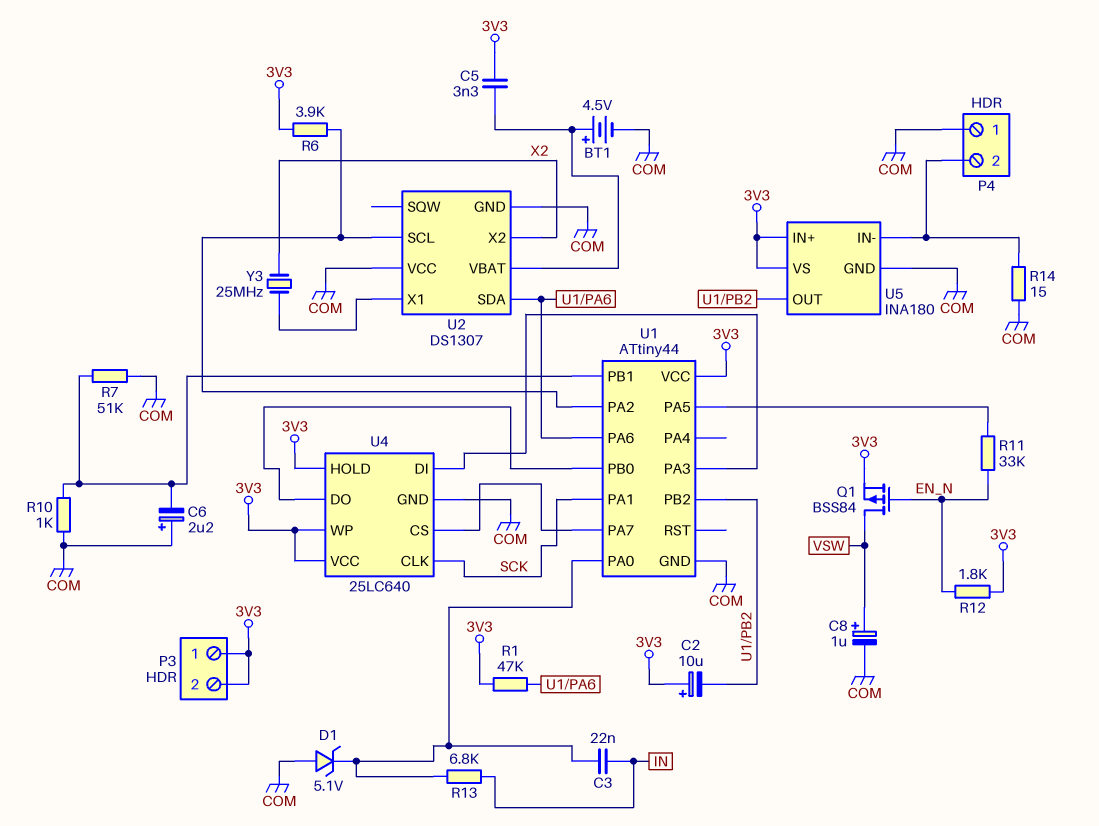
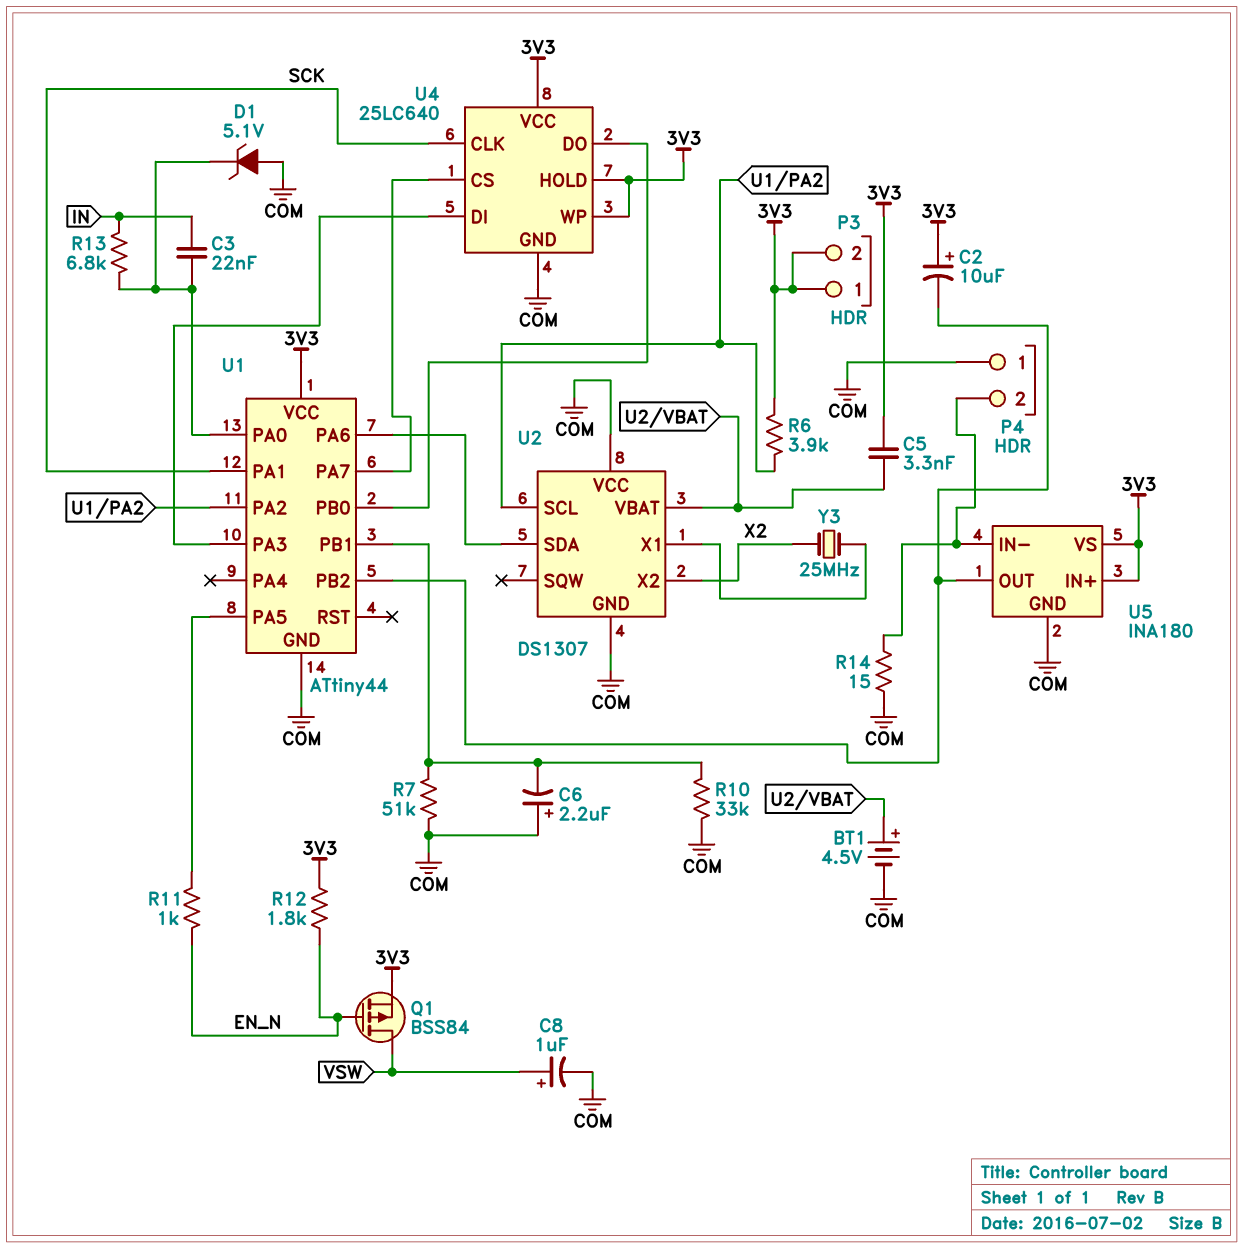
R1: 47k (3V3, U1/PA6) -> none
R10: 1k (COM, U1/PB1) -> 33k (COM, U1/PB1)
R11: 33k (EN_N, U1/PA5) -> 1k (EN_N, U1/PA5)

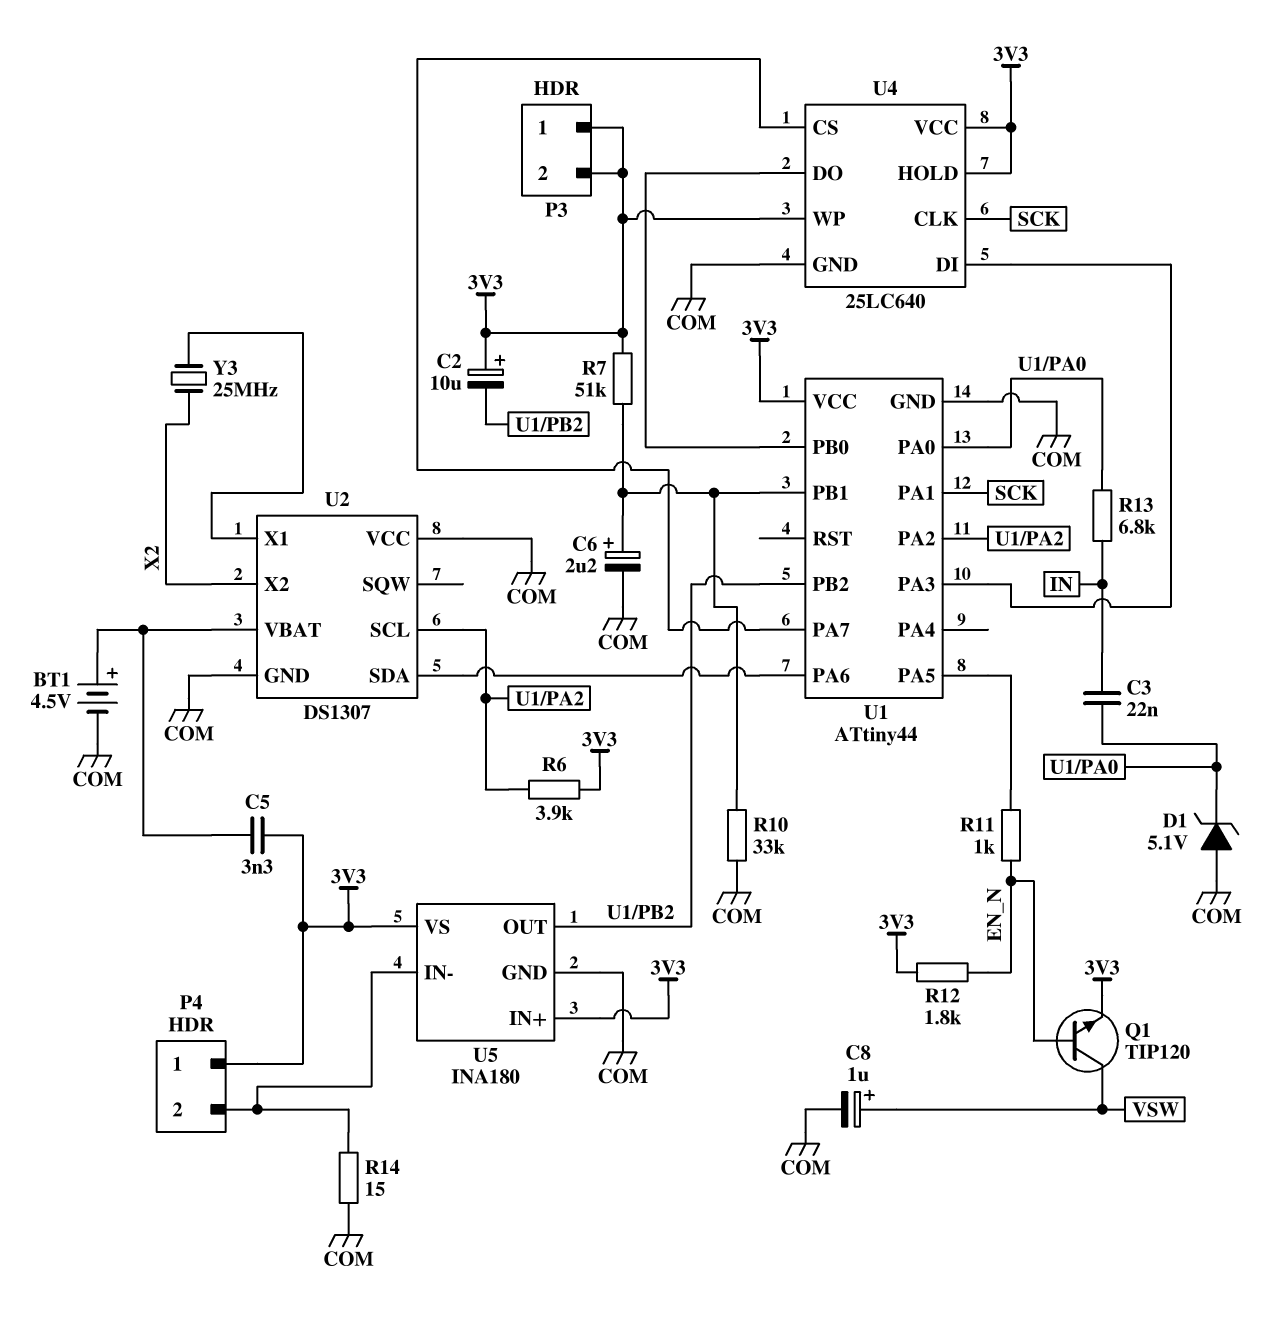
C6: 2.2uF (plus COM, minus U1/PB1) -> 2.2uF (plus U1/PB1, minus COM)
P4 pin 1: COM -> 3V3
Q1: PMOS BSS84 (G EN_N, D VSW, S 3V3) -> NPN TIP120 (B EN_N, C VSW, E 3V3)
R7: 51k (COM, U1/PB1) -> 51k (3V3, U1/PB1)

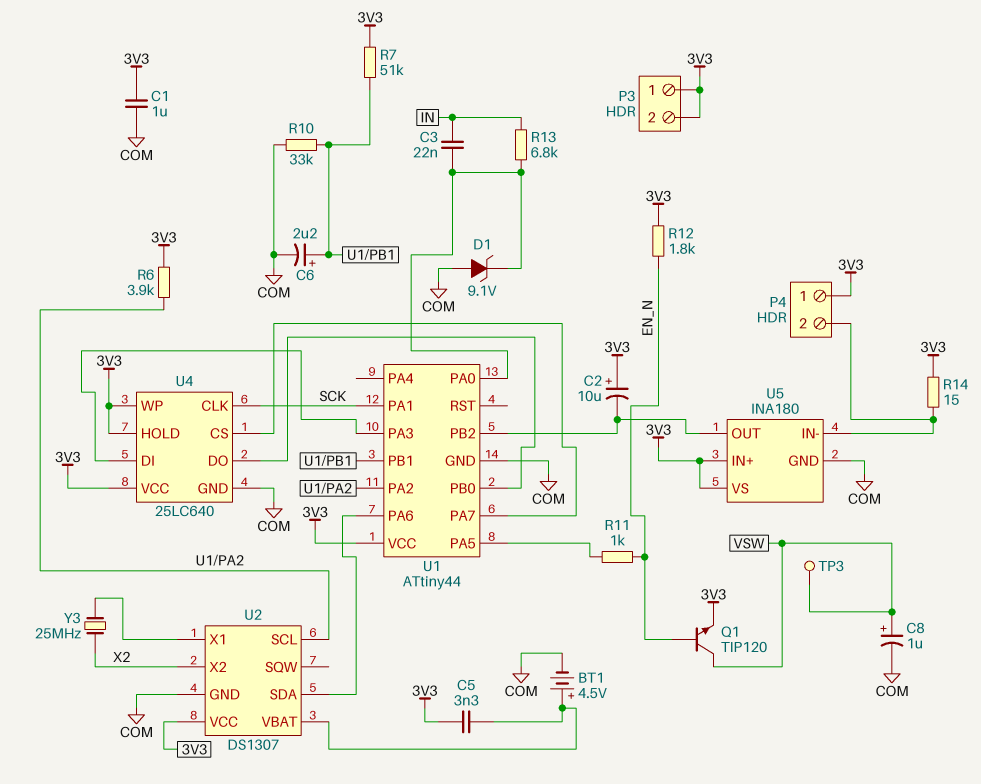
C1: none -> 1uF (3V3, COM)
D1: zener 5.1V (A COM, K U1/PA0) -> zener 9.1V (A COM, K U1/PA0)
R14: 15 (COM, P4/2) -> 15 (3V3, P4/2)
TP3: none -> test point (VSW)
U2 pin VCC: COM -> 3V3

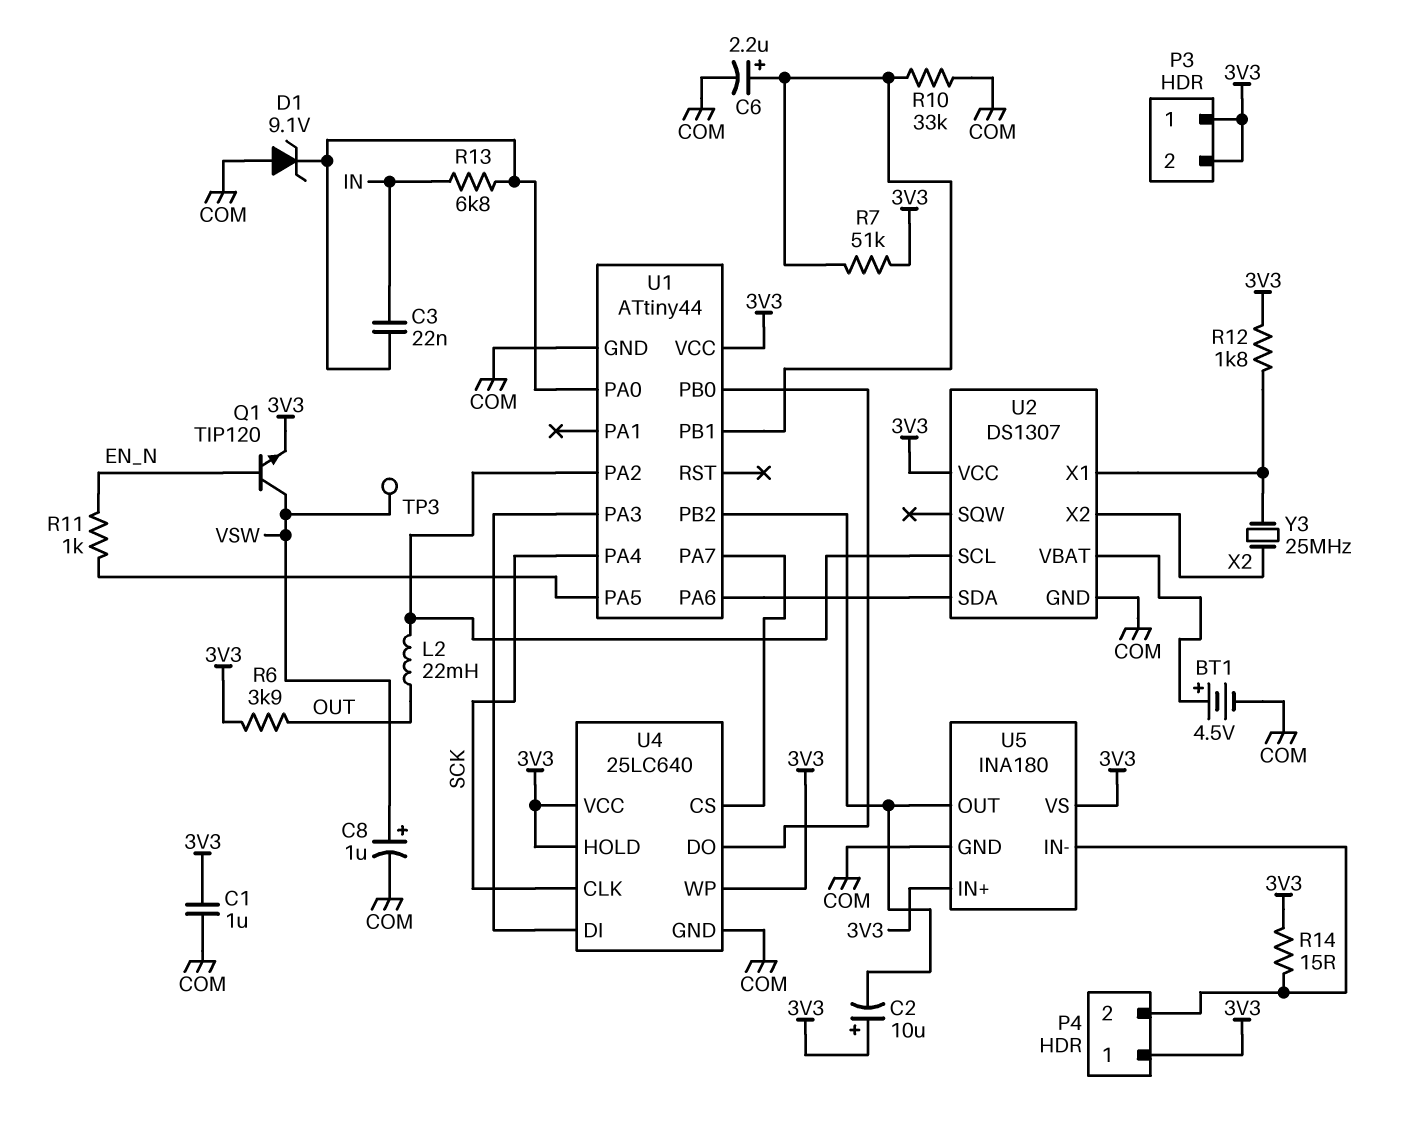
C5: 3.3nF (3V3, U2/VBAT) -> none
L2: none -> 22mH (OUT, U1/PA2)
R6: 3.9k (3V3, U1/PA2) -> 3.9k (3V3, OUT)
R12: 1.8k (3V3, EN_N) -> 1.8k (3V3, U2/X1)
U1 pin PA1: SCK -> none
U1 pin PA4: none -> SCK

